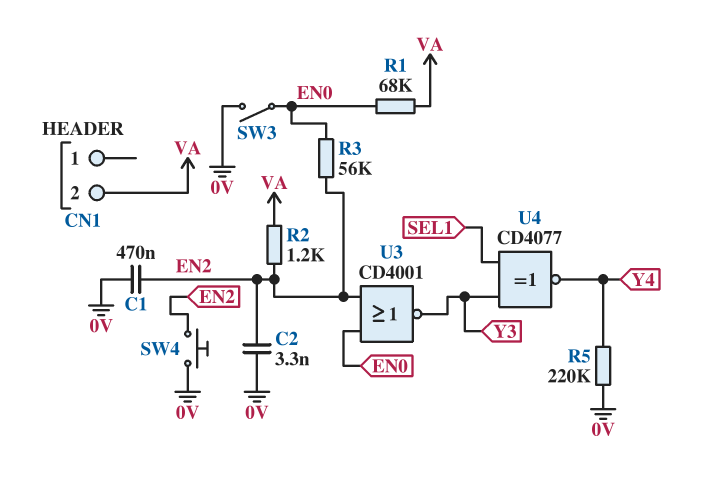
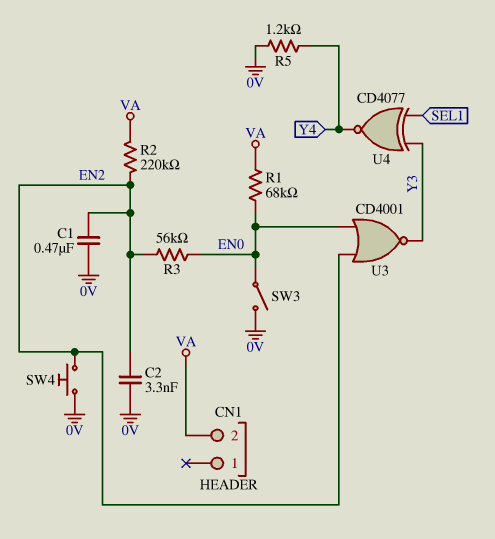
R2: 1.2k (EN2, VA) -> 220k (EN2, VA)
R5: 220k (0V, Y4) -> 1.2k (0V, Y4)

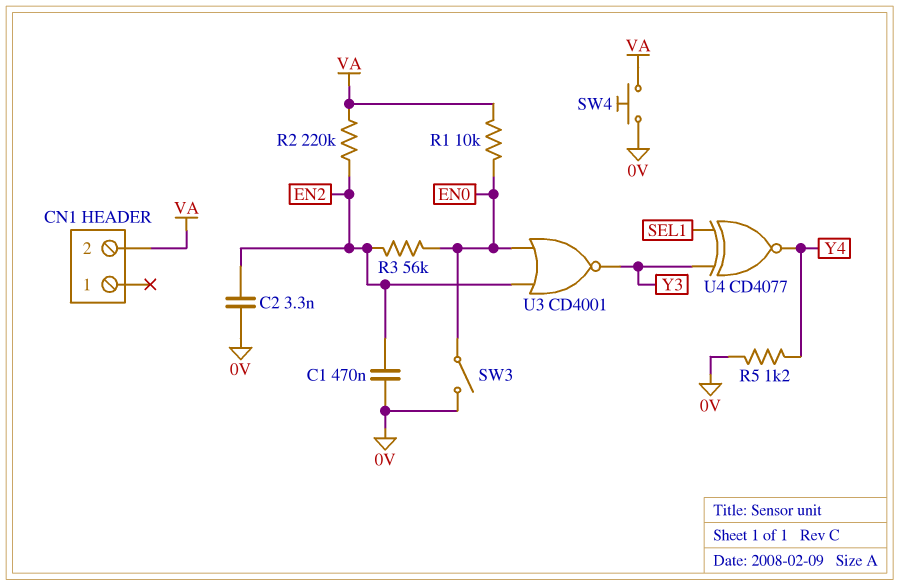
R1: 68k (EN0, VA) -> 10k (EN0, VA)
SW4: button (0V, EN2) -> button (0V, VA)

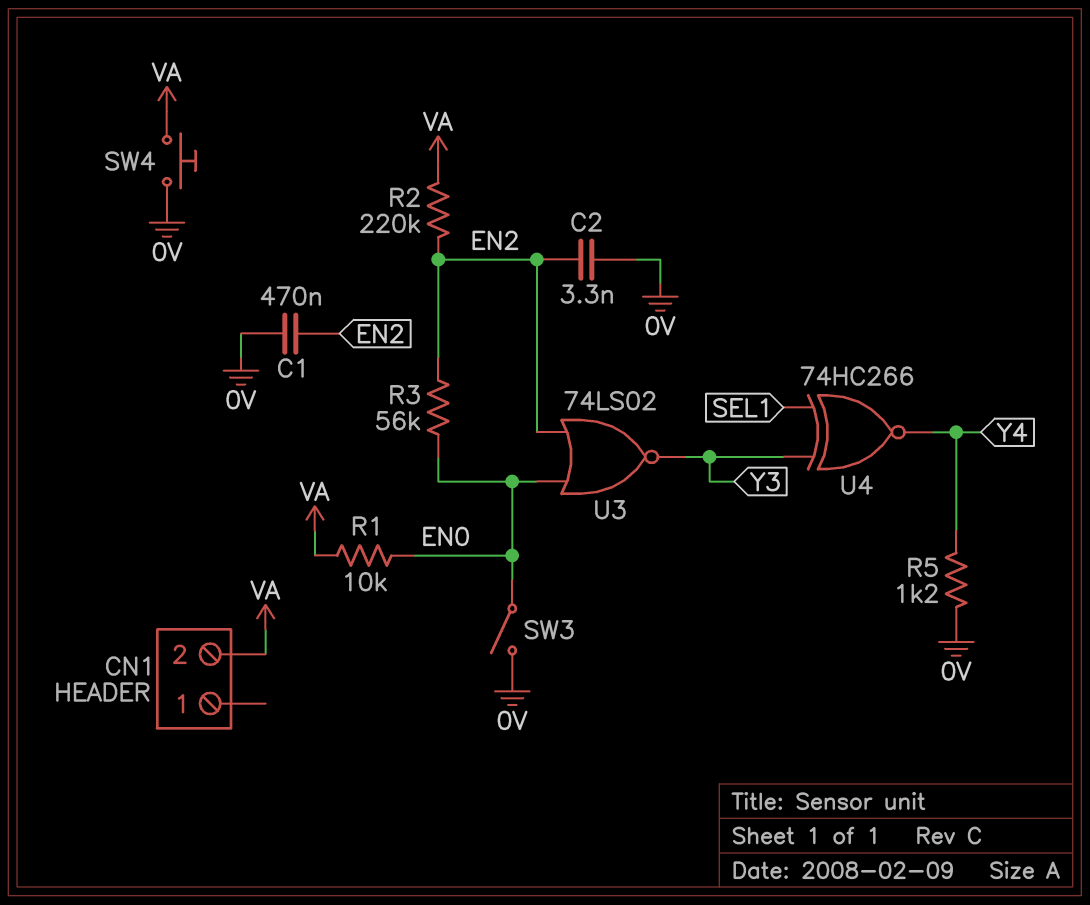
U3: NOR CD4001 (in EN0, in EN2, out Y3) -> NOR 74LS02 (in EN0, in EN2, out Y3)
U4: XNOR CD4077 (in SEL1, in Y3, out Y4) -> XNOR 74HC266 (in SEL1, in Y3, out Y4)

